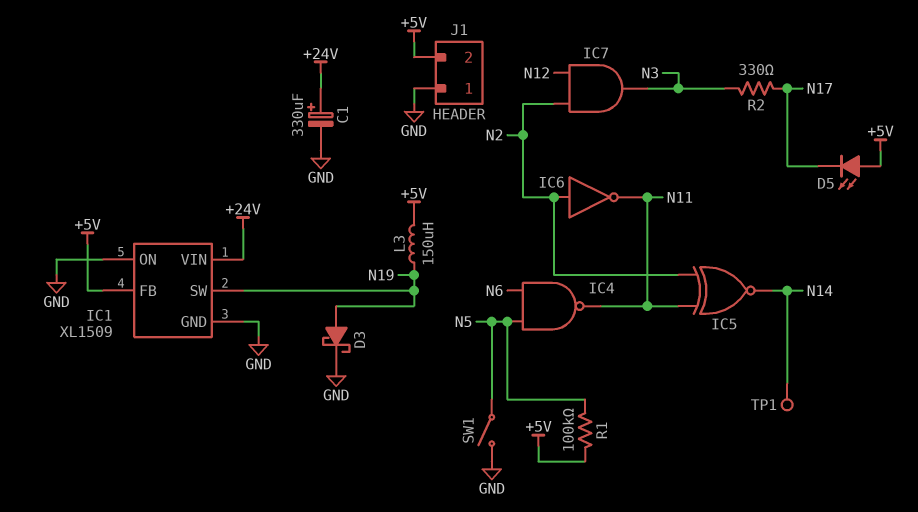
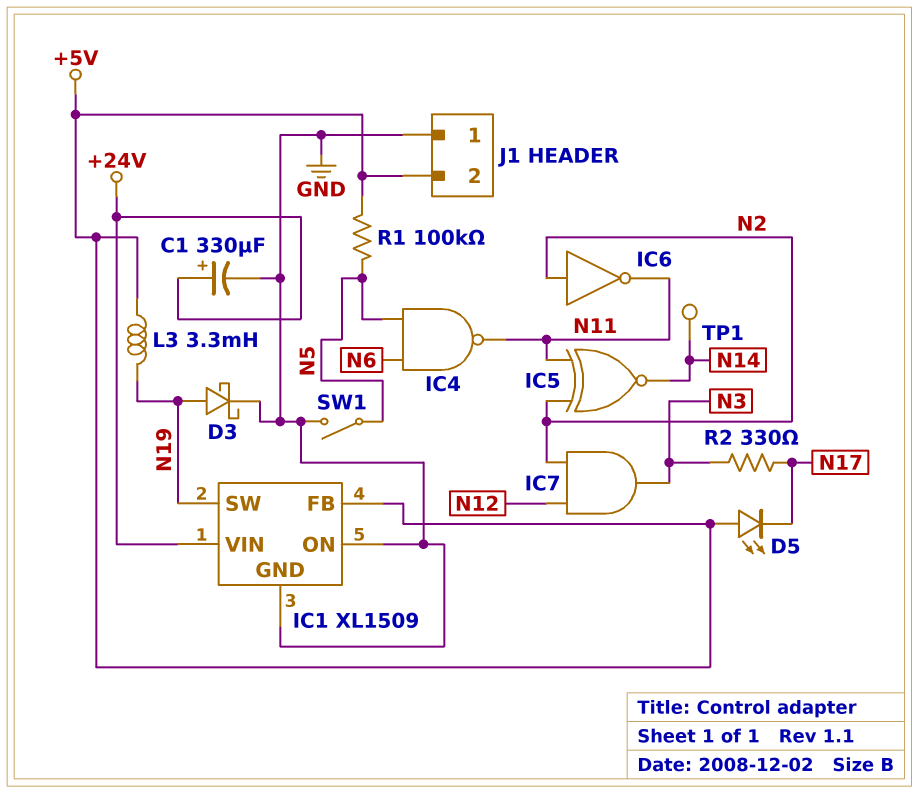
L3: 150uH (+5V, N19) -> 3.3mH (+5V, N19)

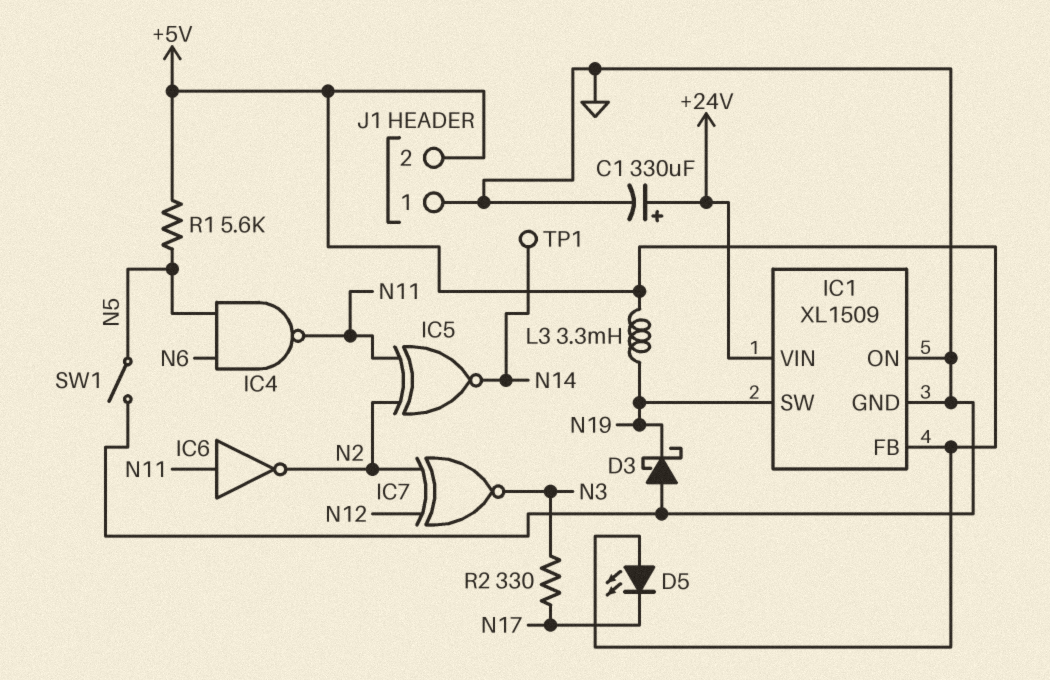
D3: schottky (A N19, K GND) -> schottky (A GND, K N19)
IC6: NOT (in N2, out N11) -> NOT (in N11, out N2)
IC7: AND (in N2, in N12, out N3) -> XNOR (in N2, in N12, out N3)
R1: 100k (+5V, N5) -> 5.6k (+5V, N5)

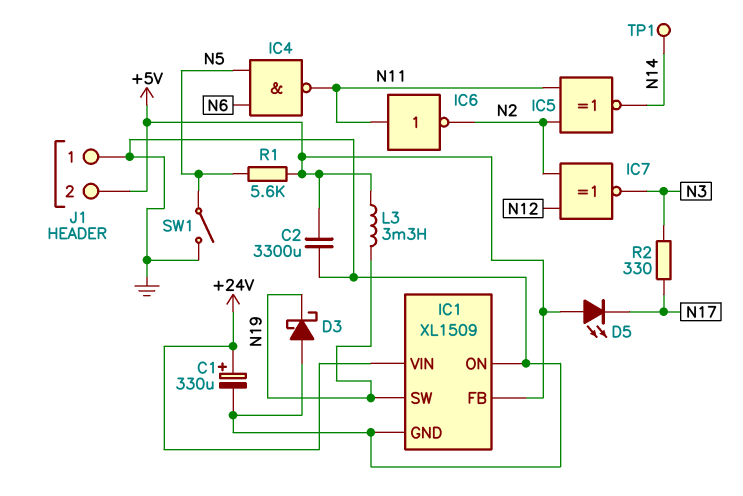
C2: none -> 3300uF (+5V, GND)

